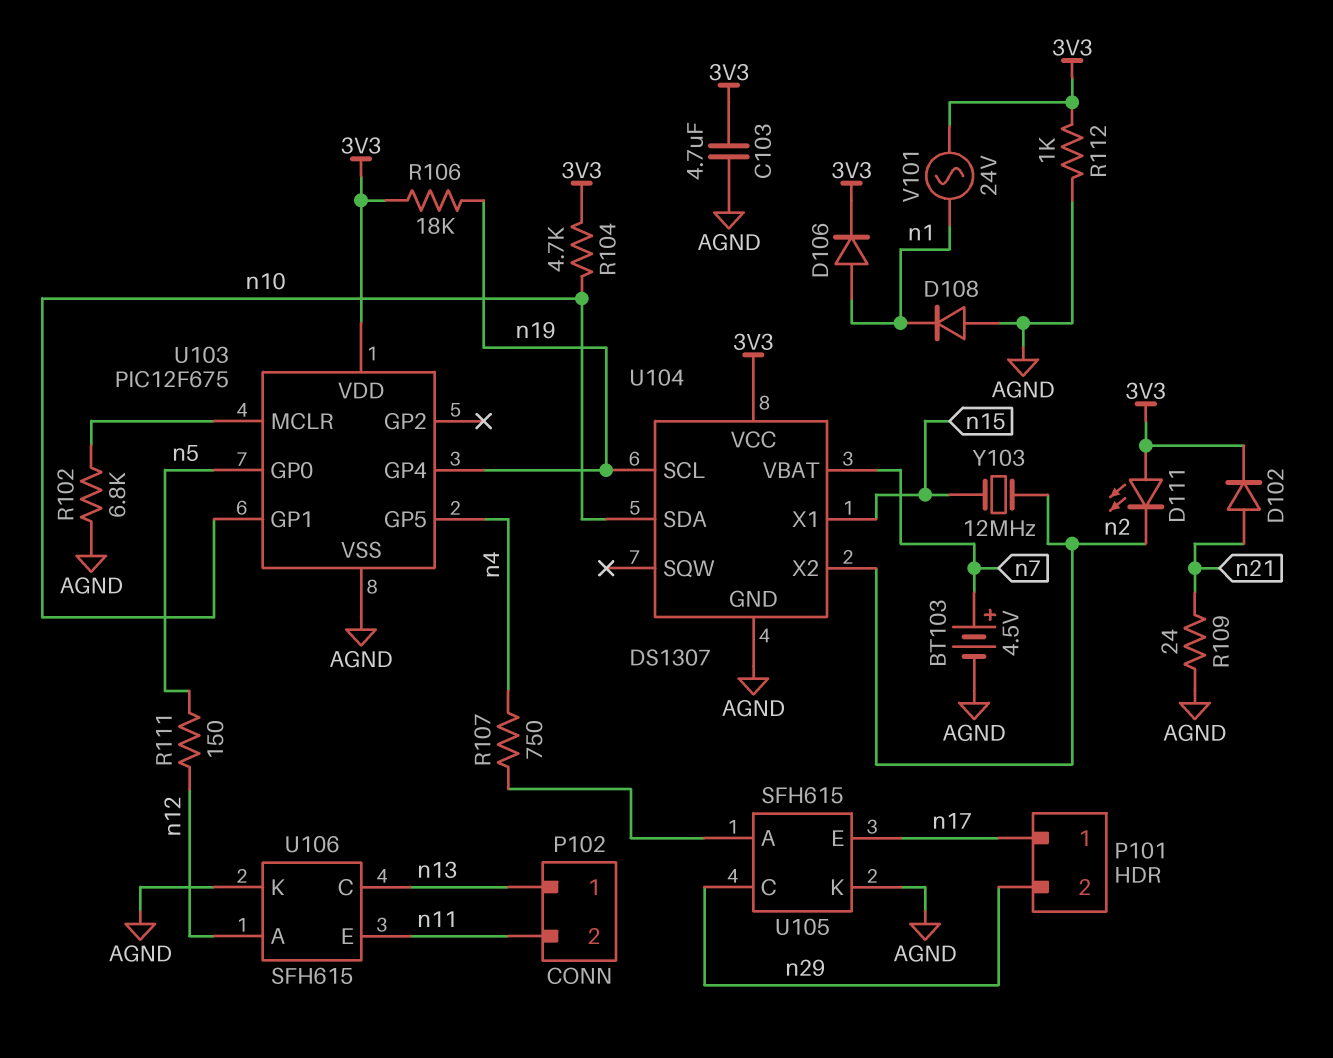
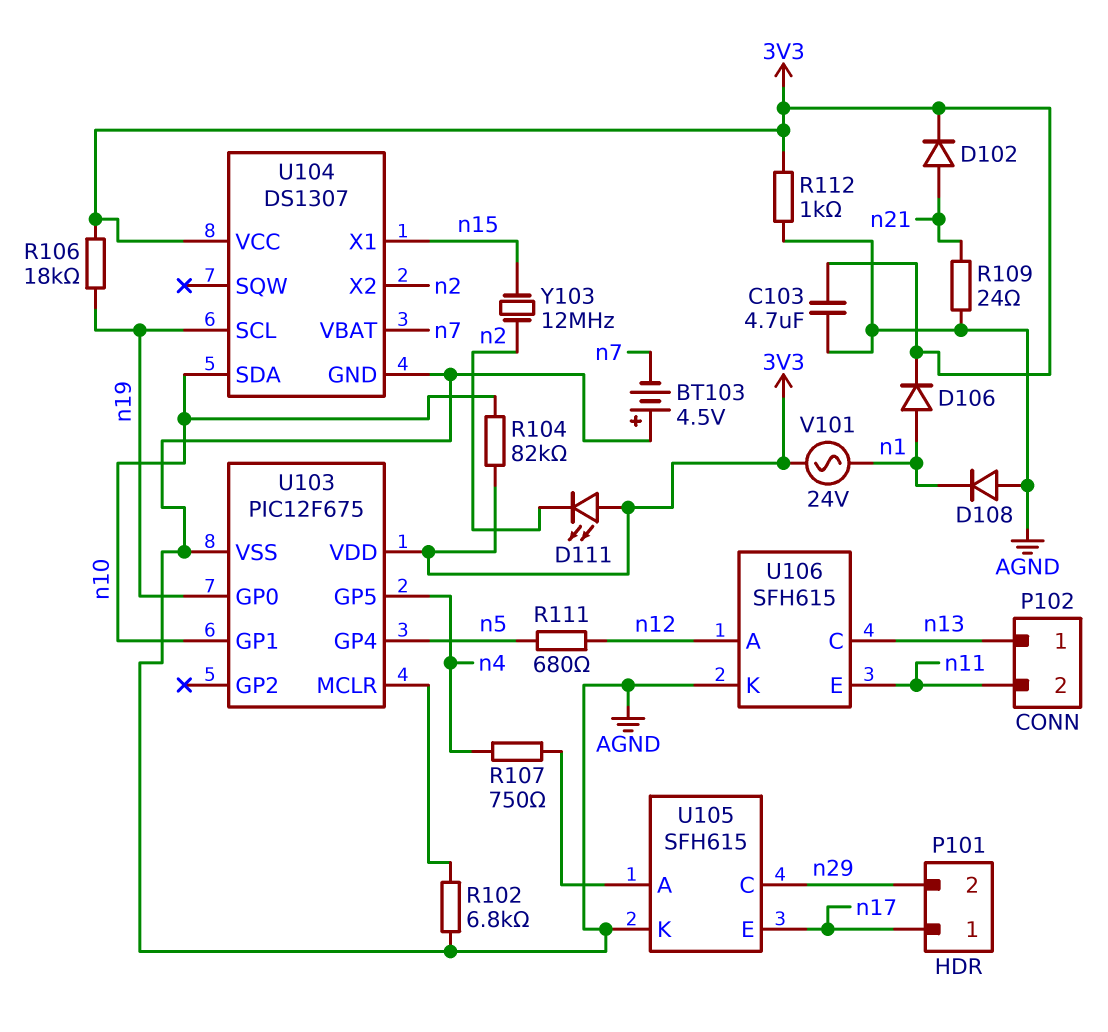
BT103: 4.5V (plus n7, minus AGND) -> 4.5V (plus AGND, minus n7)
R104: 4.7k (3V3, n10) -> 82k (3V3, n10)
R111: 150 (n5, n12) -> 680 (n5, n12)
U103 pin GP0: n5 -> n19
U103 pin GP4: n19 -> n5

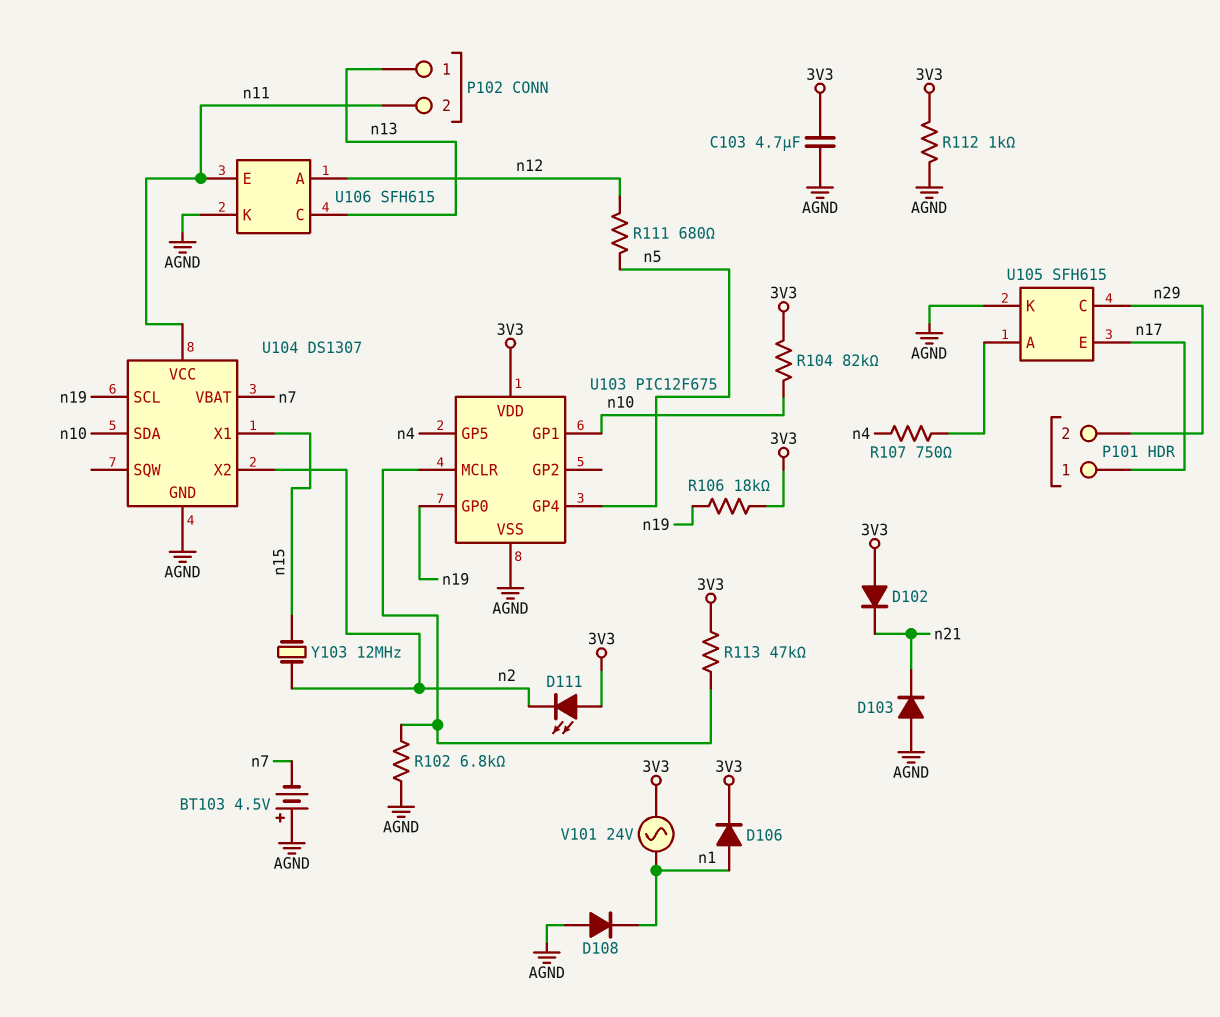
D102: diode (A n21, K 3V3) -> diode (A 3V3, K n21)
D103: none -> diode (A AGND, K n21)
R109: 24 (AGND, n21) -> none
R113: none -> 47k (3V3, U103/MCLR)
U104 pin VCC: 3V3 -> n11

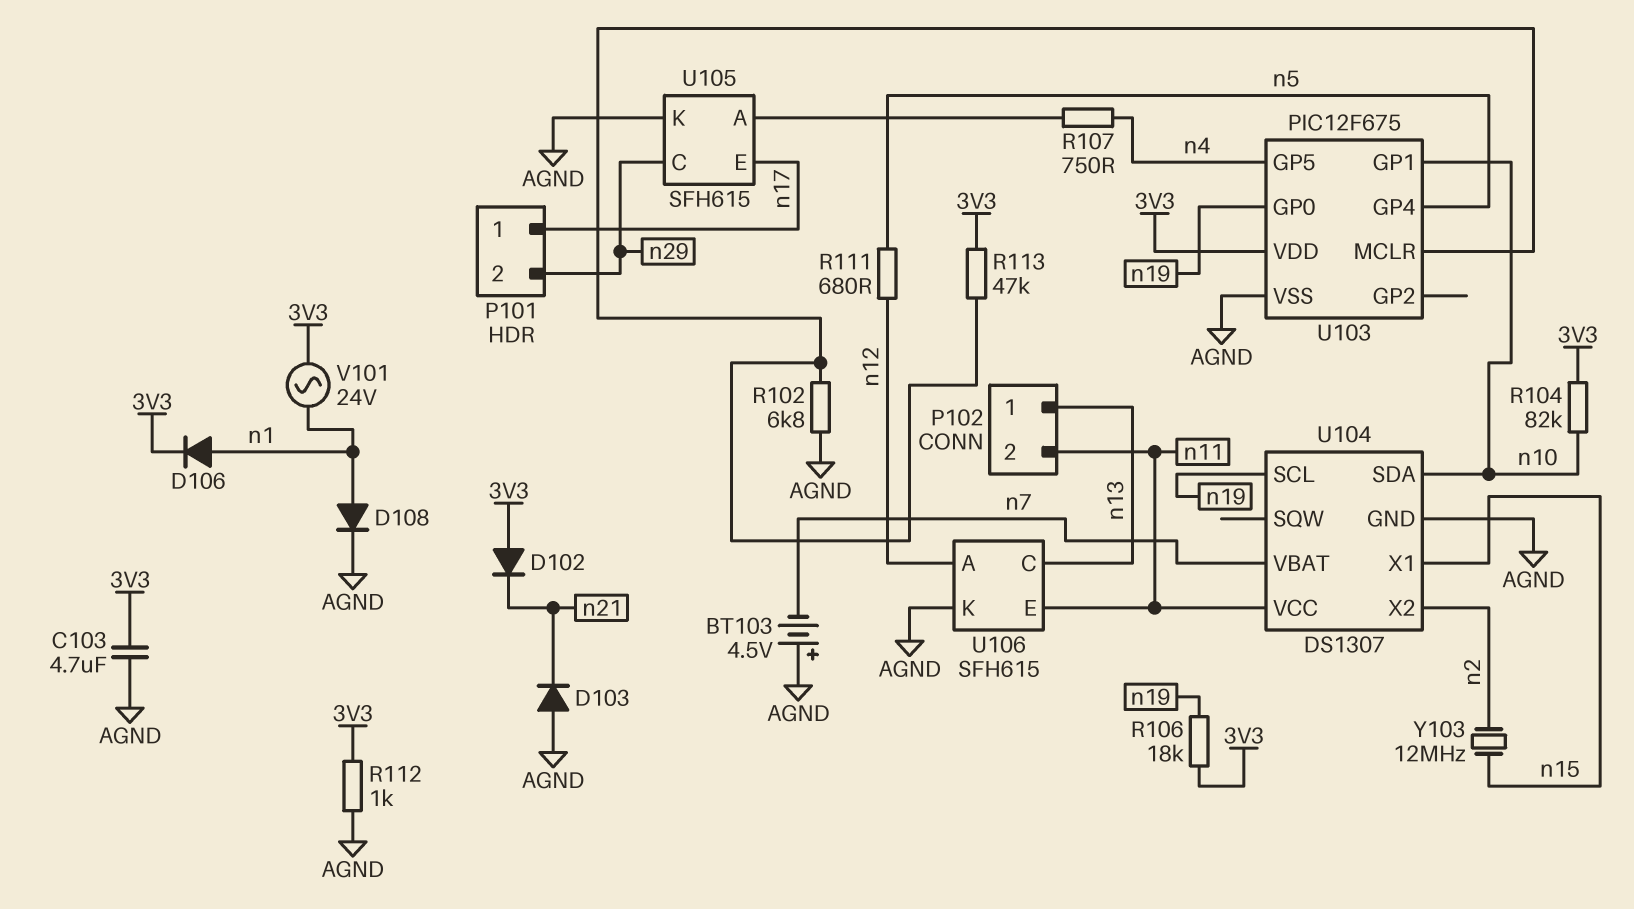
D108: diode (A AGND, K n1) -> diode (A n1, K AGND)
D111: LED (A 3V3, K n2) -> none

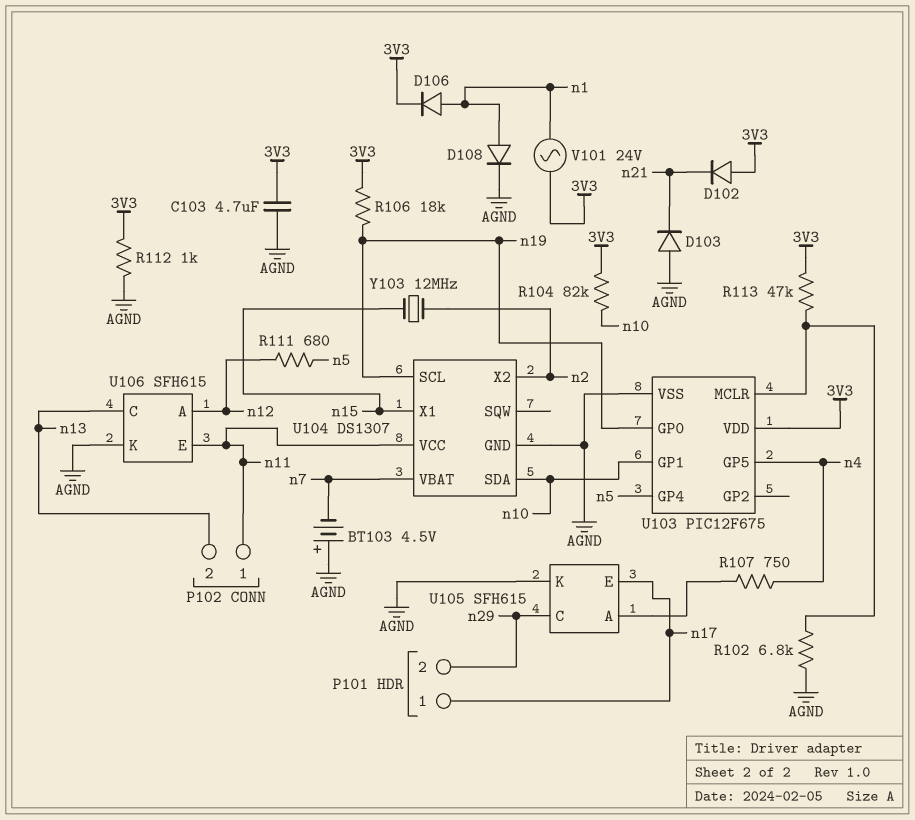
P102 pin 1: n13 -> n11
P102 pin 2: n11 -> n13

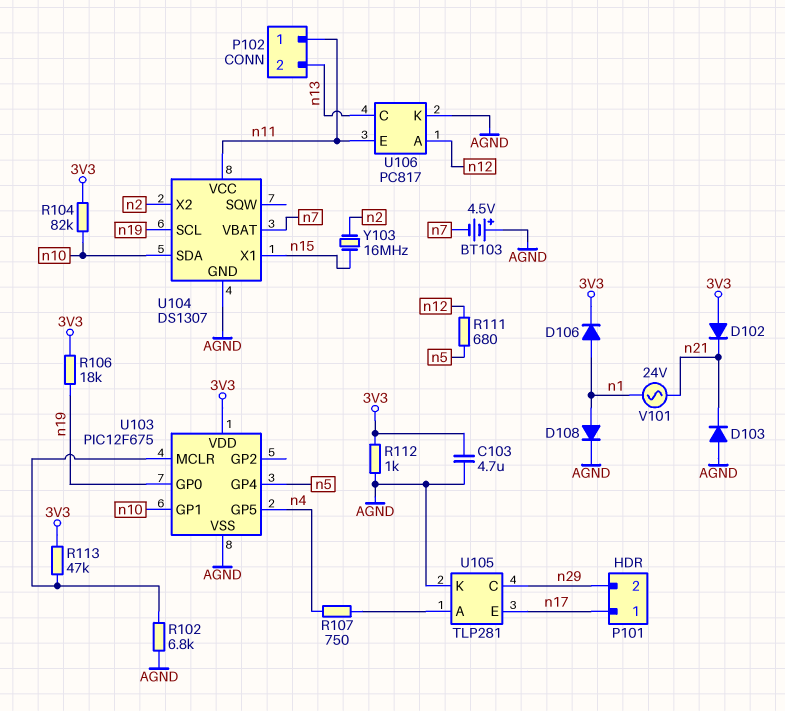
U105: SFH615 -> TLP281
U106: SFH615 -> PC817
V101: AC 24V (3V3, n1) -> AC 24V (n1, n21)
Y103: 12MHz (n2, n15) -> 16MHz (n2, n15)

